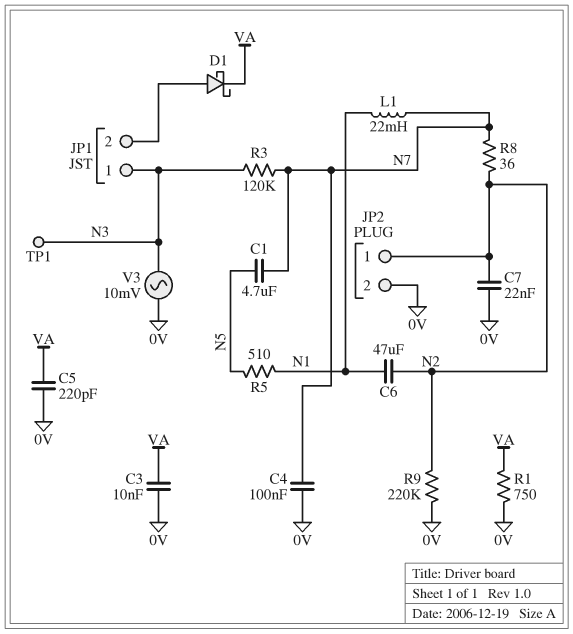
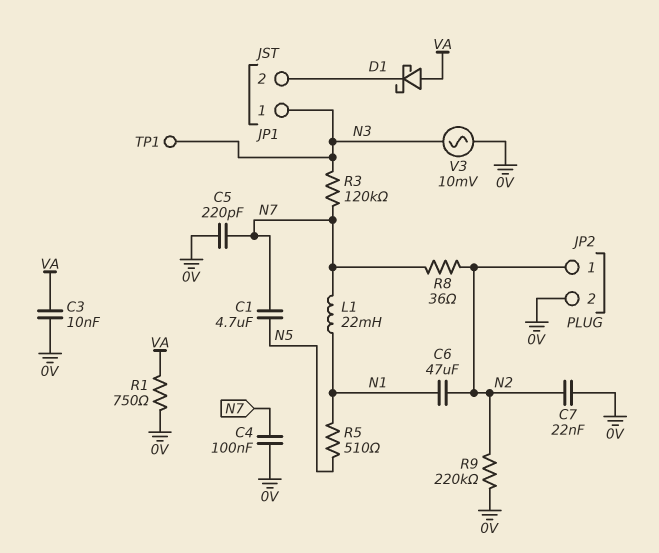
C5: 220pF (0V, VA) -> 220pF (0V, N7)
D1: schottky (A JP1/2, K VA) -> schottky (A VA, K JP1/2)

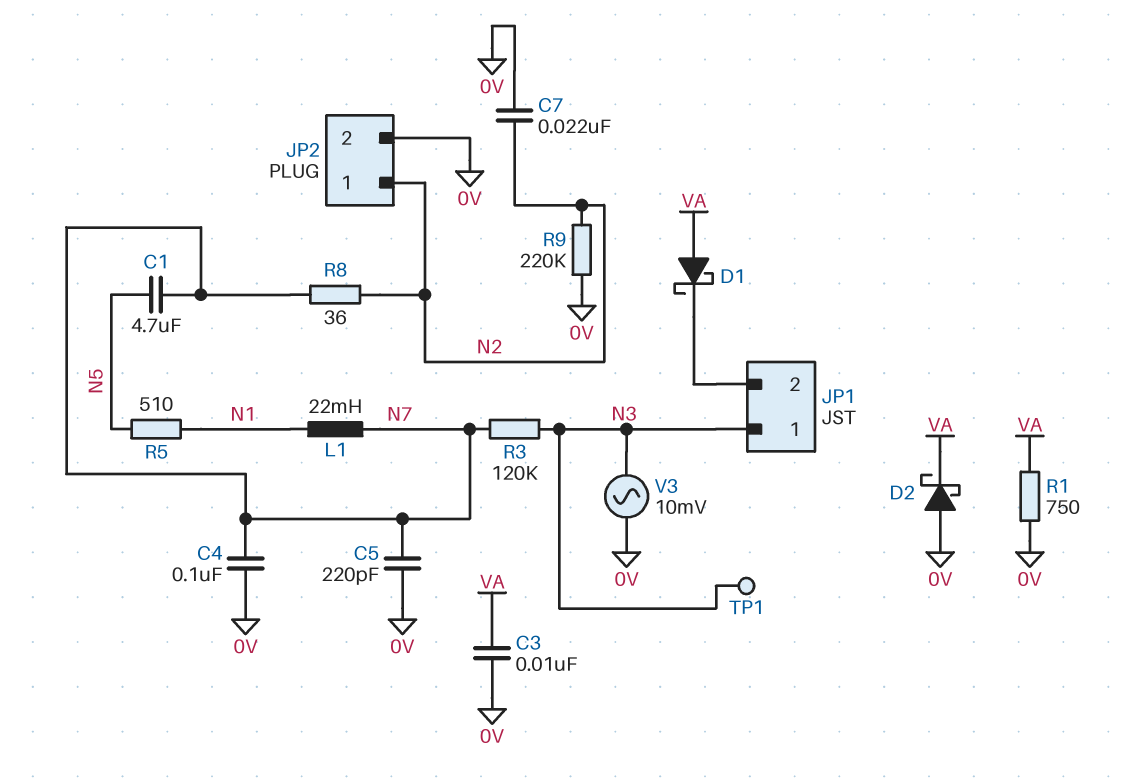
C6: 47uF (N1, N2) -> none
D2: none -> schottky (A 0V, K VA)

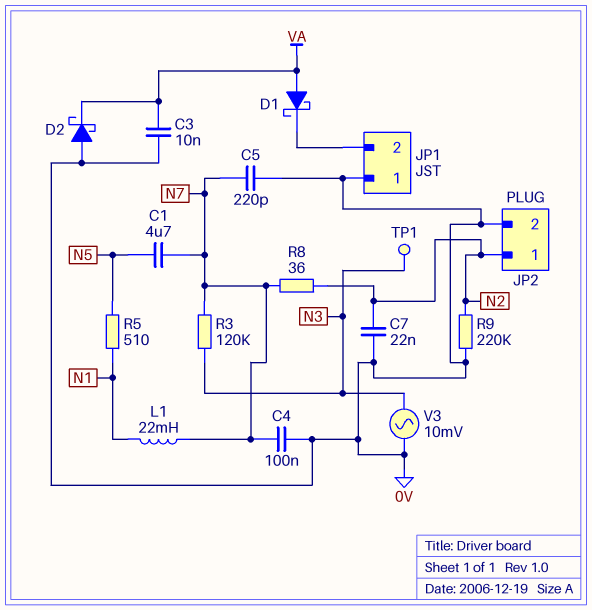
JP1 pin 1: N3 -> 0V
R1: 750 (0V, VA) -> none

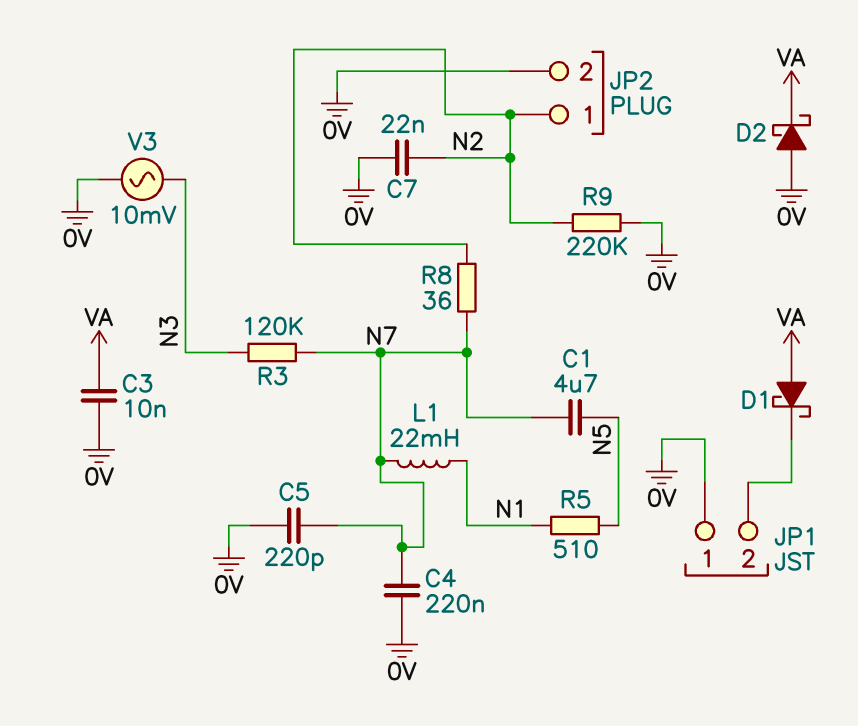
C4: 100nF (0V, N7) -> 220nF (0V, N7)
TP1: test point (N3) -> none

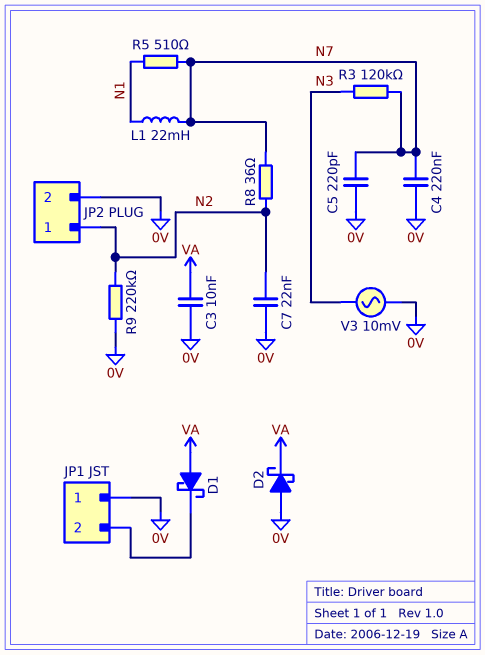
C1: 4.7uF (N5, N7) -> none
R5: 510 (N1, N5) -> 510 (N1, N7)

